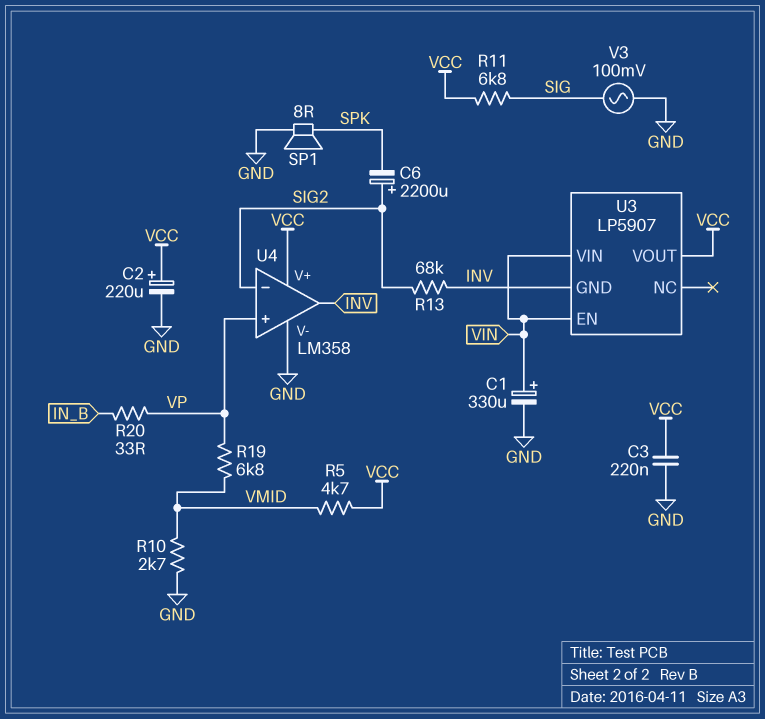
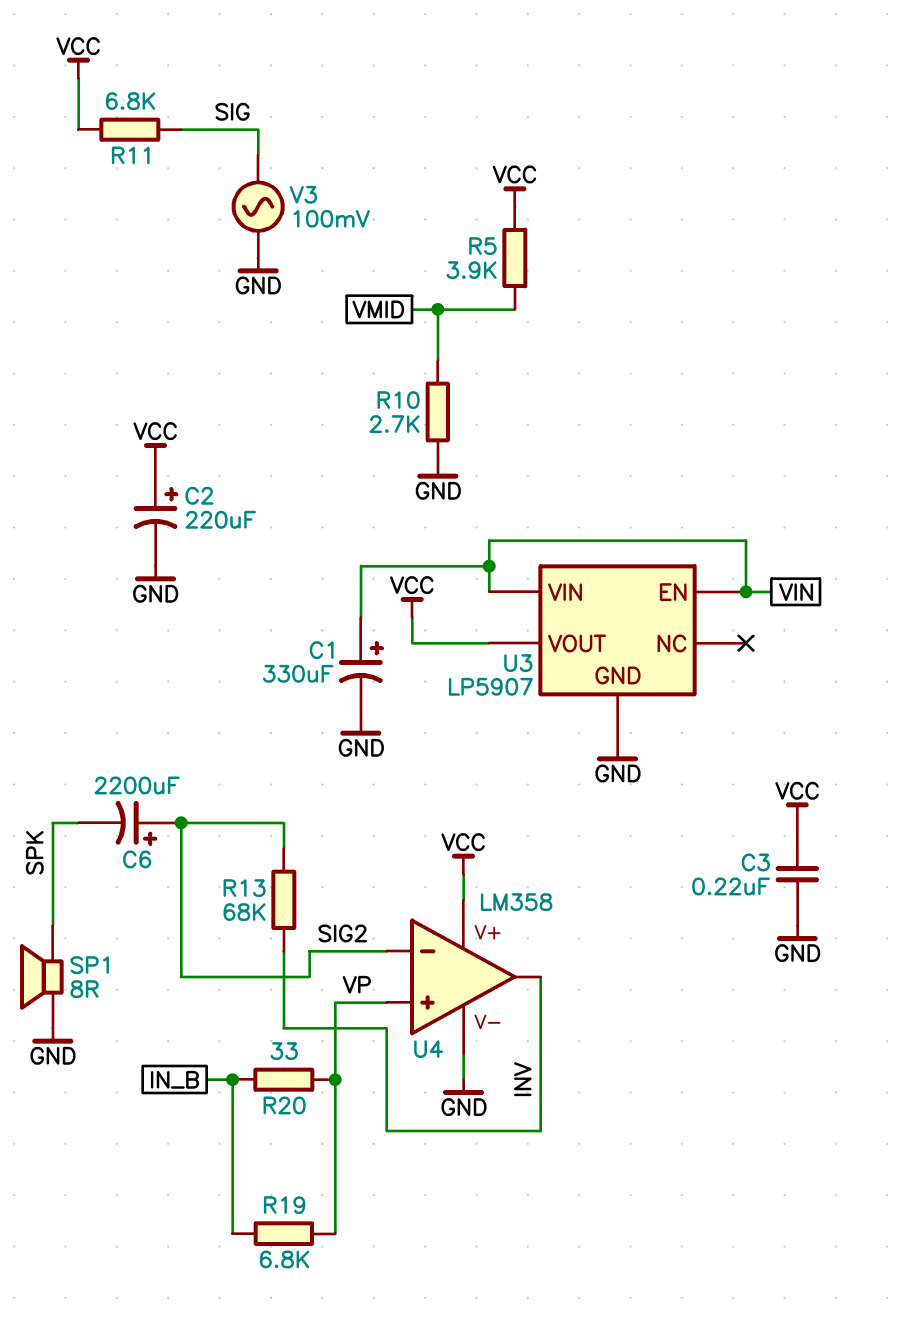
R5: 4.7k (VCC, VMID) -> 3.9k (VCC, VMID)
R19: 6.8k (VMID, VP) -> 6.8k (IN_B, VP)
U3 pin GND: INV -> GND

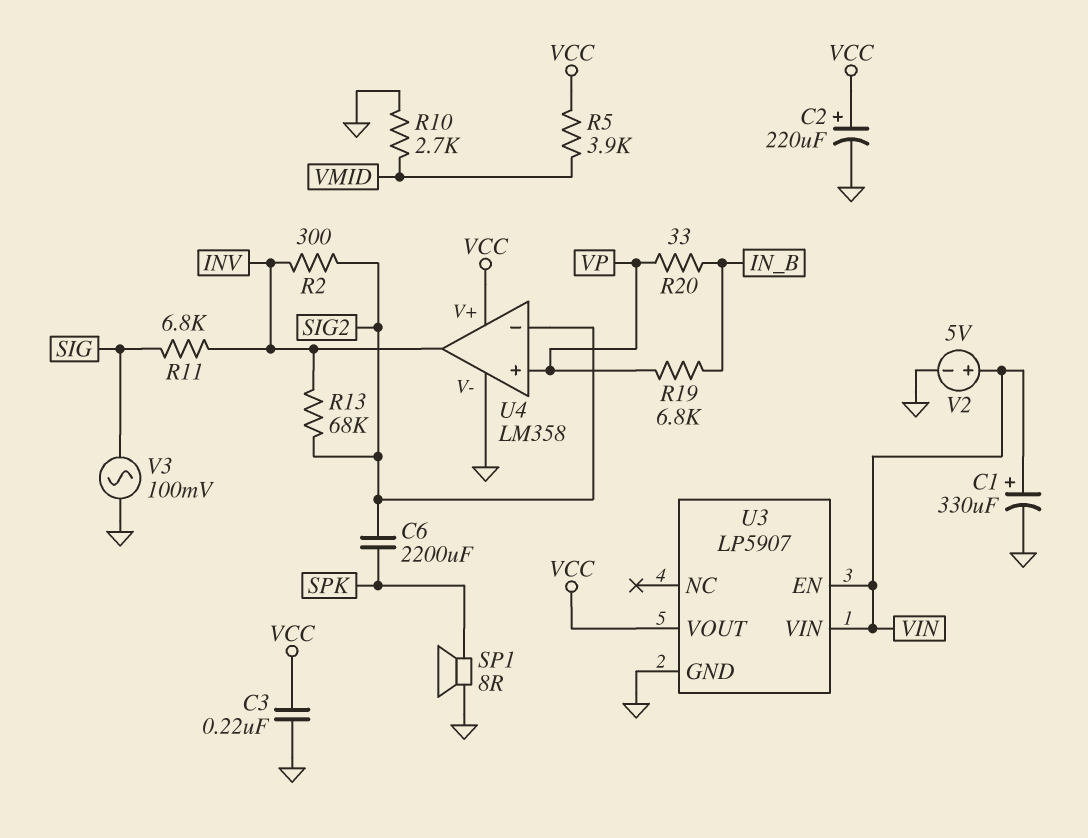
C6: 2200uF (plus SIG2, minus SPK) -> 2200uF (SIG2, SPK)
R2: none -> 300 (INV, SIG2)
R11: 6.8k (SIG, VCC) -> 6.8k (INV, SIG)
V2: none -> 5V (plus VIN, minus GND)

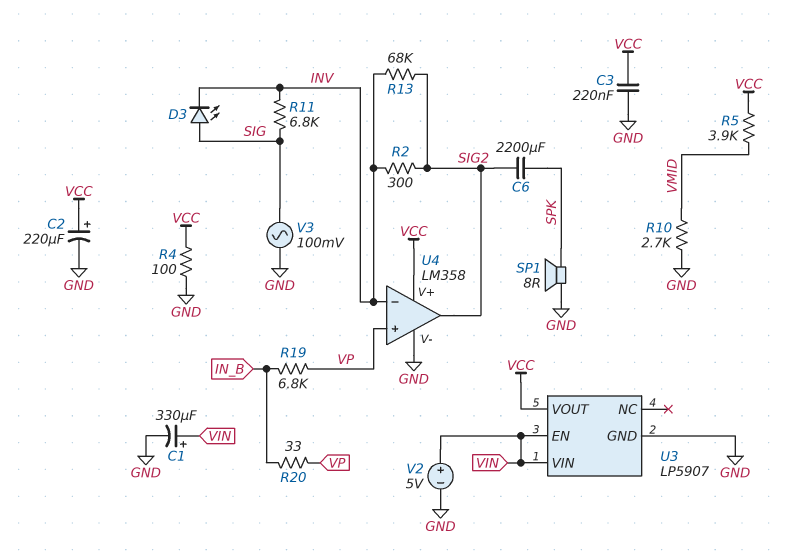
D3: none -> LED (A SIG, K INV)
R4: none -> 100 (GND, VCC)
U4 pin in-: SIG2 -> INV
U4 pin out: INV -> SIG2

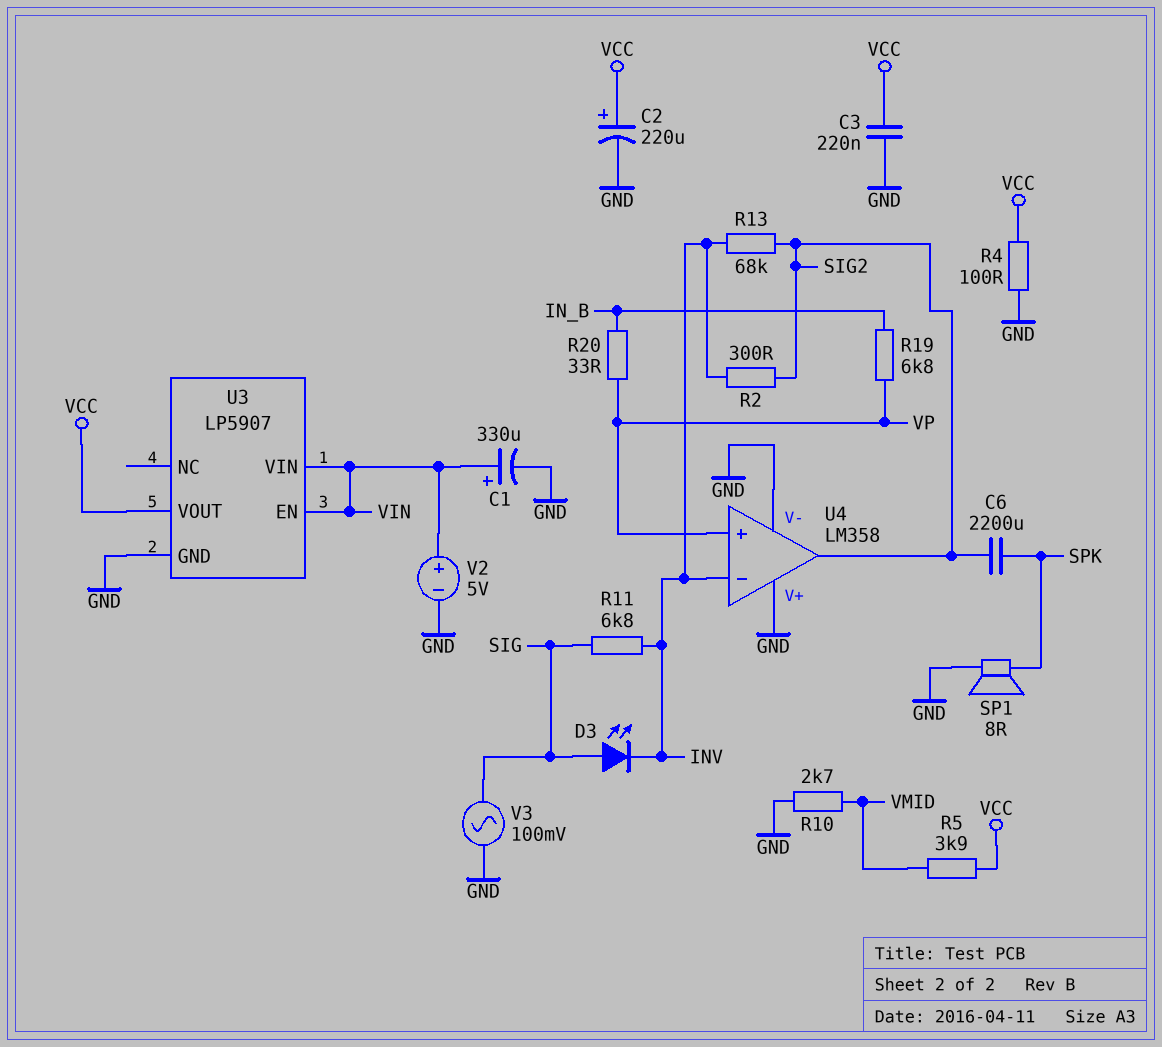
U4 pin V+: VCC -> GND

